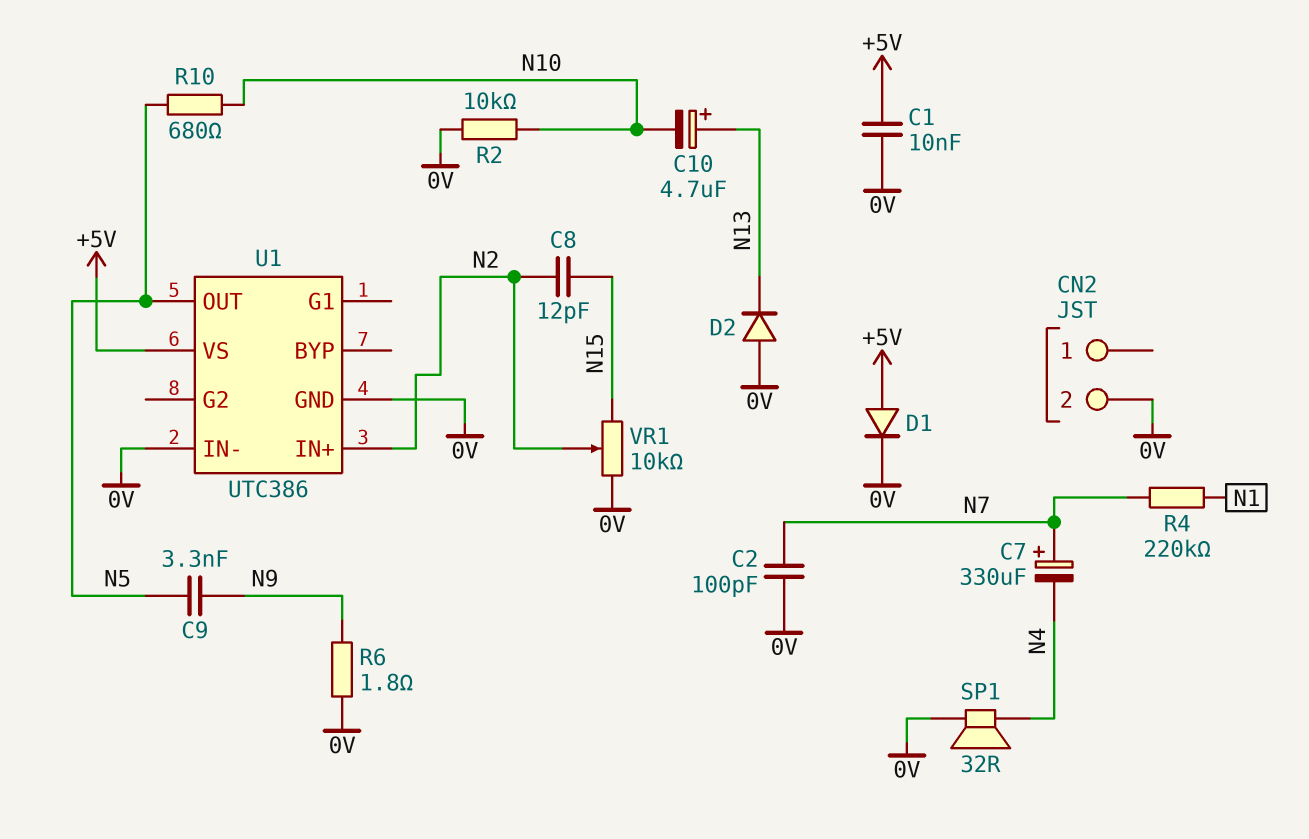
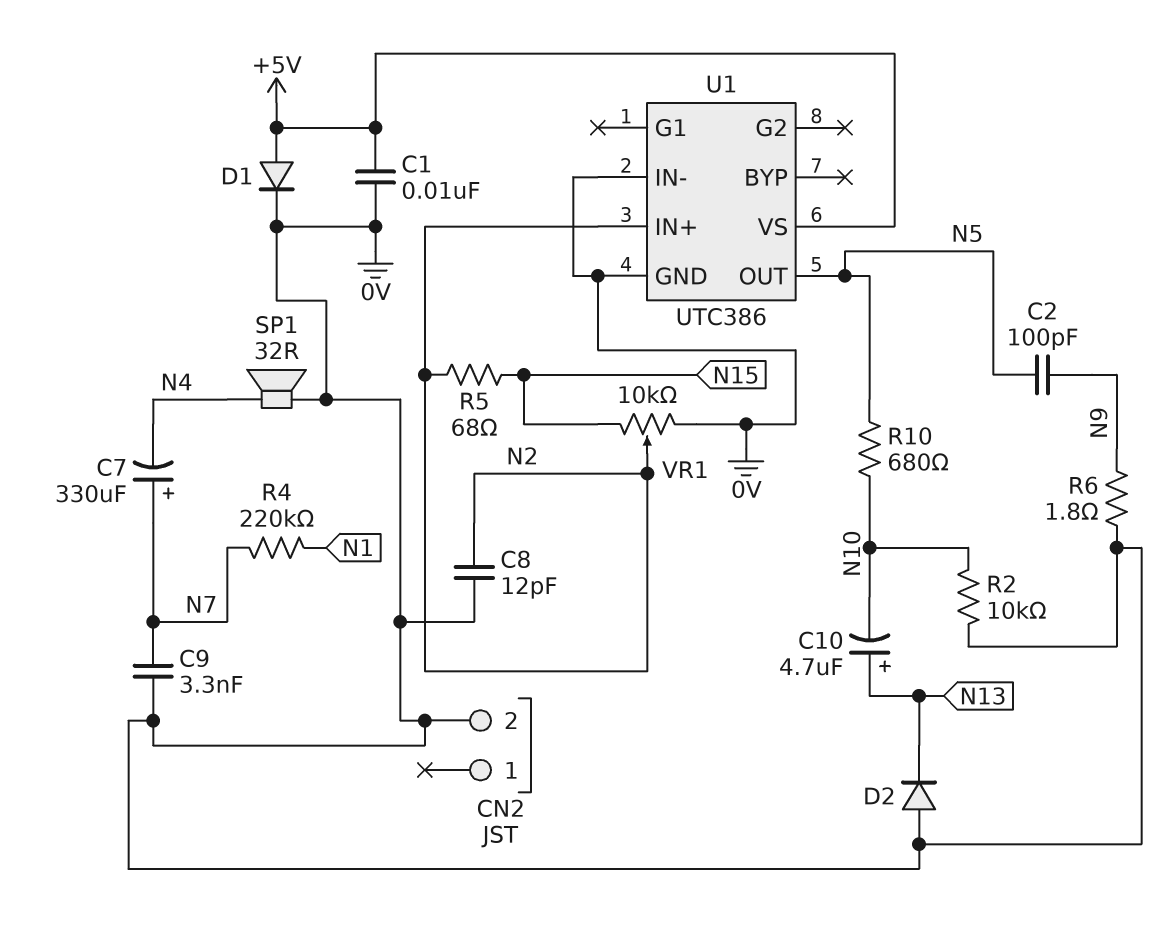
C2: 100pF (0V, N7) -> 100pF (N5, N9)
C8: 12pF (N2, N15) -> 12pF (0V, N2)
C9: 3.3nF (N5, N9) -> 3.3nF (0V, N7)
R5: none -> 68 (N2, N15)

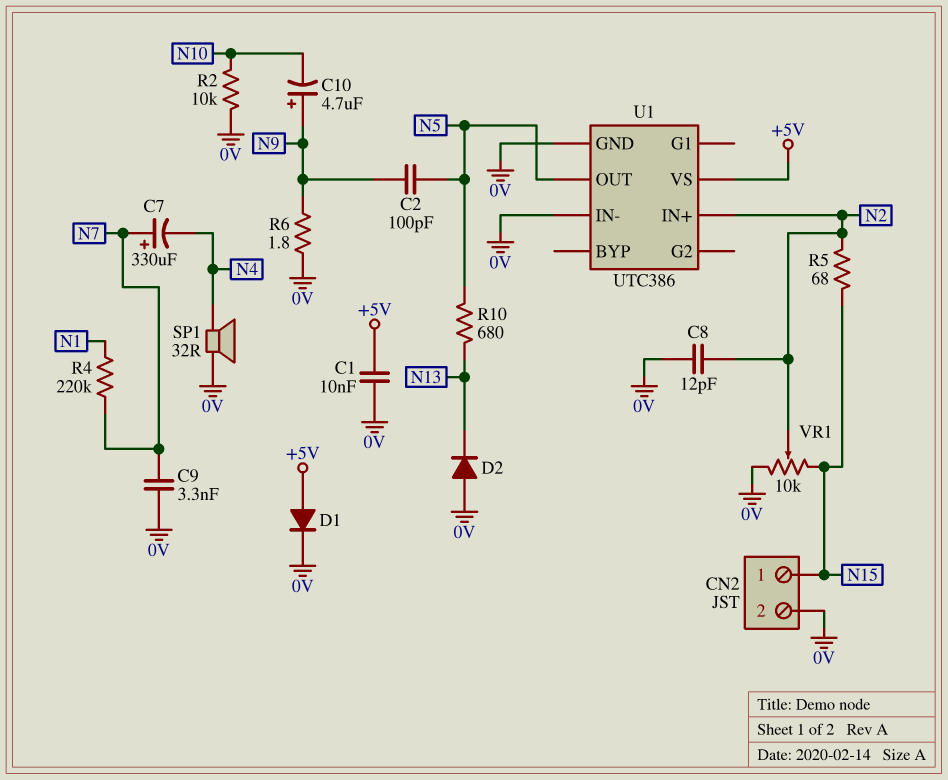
C10: 4.7uF (plus N13, minus N10) -> 4.7uF (plus N9, minus N10)
CN2 pin 1: none -> N15
R10: 680 (N5, N10) -> 680 (N5, N13)

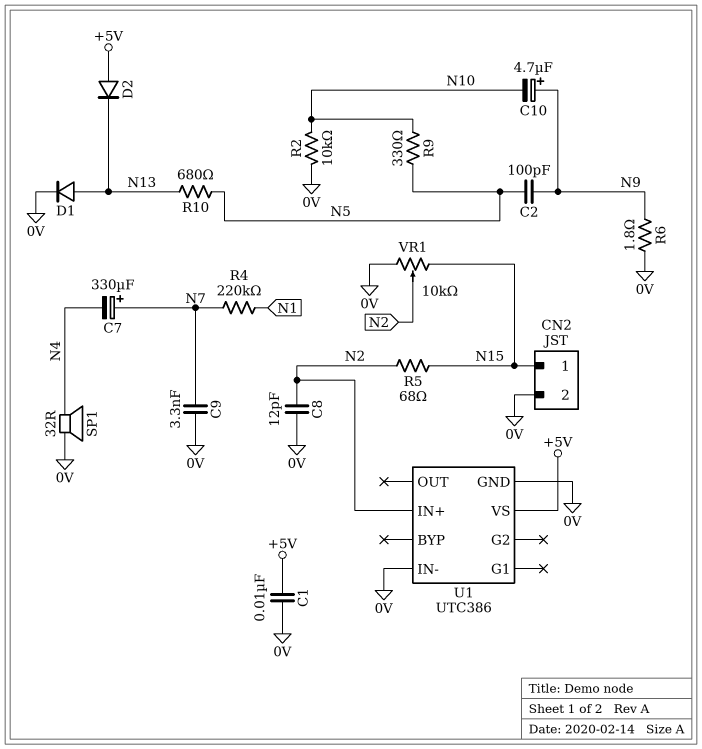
D1: diode (A +5V, K 0V) -> diode (A N13, K 0V)
D2: diode (A 0V, K N13) -> diode (A +5V, K N13)
R9: none -> 330 (N5, N10)
U1 pin OUT: N5 -> none

